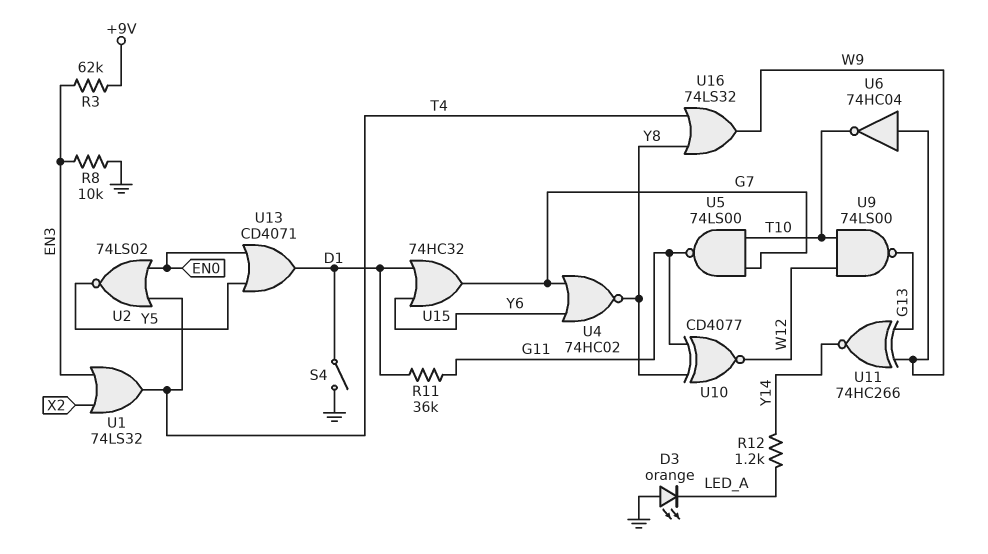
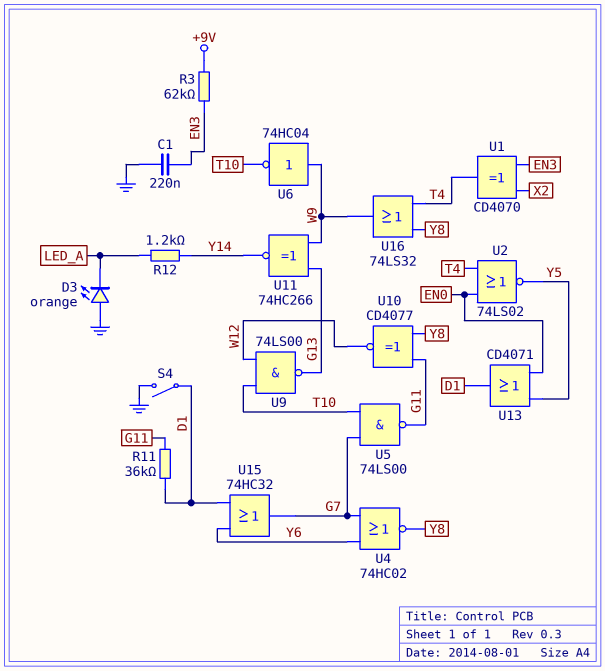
C1: none -> 220nF (EN3, GND)
R8: 10k (EN3, GND) -> none
U1: OR 74LS32 (in EN3, in X2, out T4) -> XOR CD4070 (in EN3, in X2, out T4)

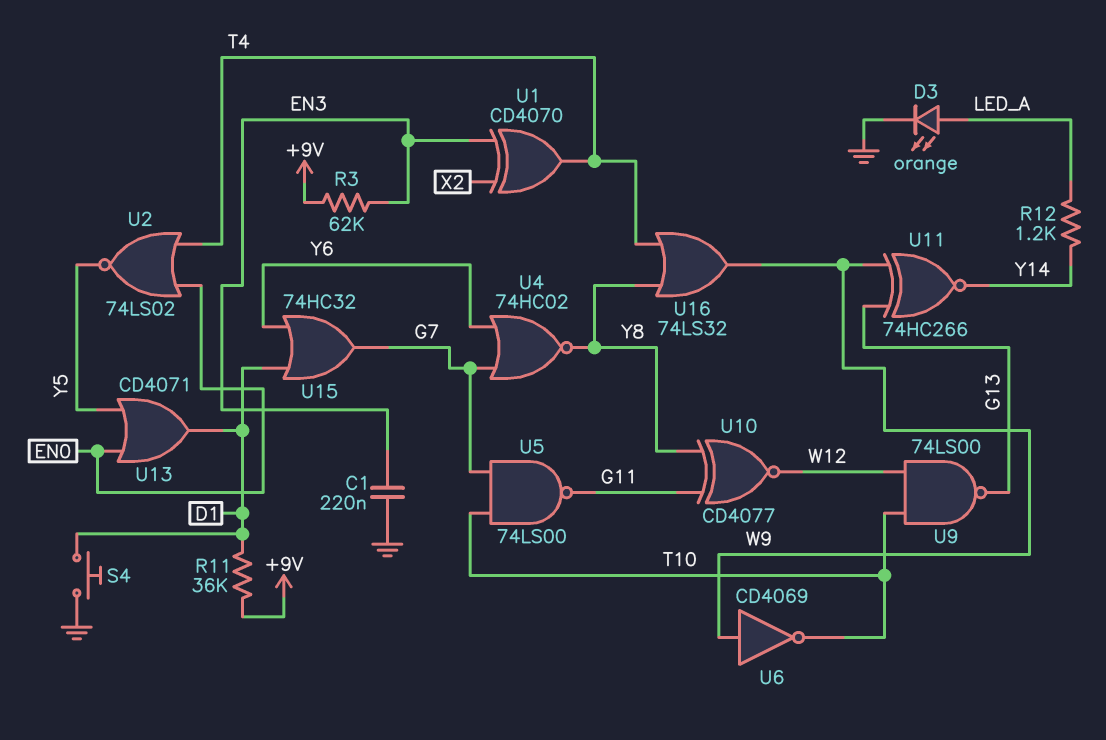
D3: LED orange (A GND, K LED_A) -> LED orange (A LED_A, K GND)
R11: 36k (D1, G11) -> 36k (+9V, D1)
S4: switch (D1, GND) -> button (D1, GND)
U6: NOT 74HC04 (in W9, out T10) -> NOT CD4069 (in W9, out T10)

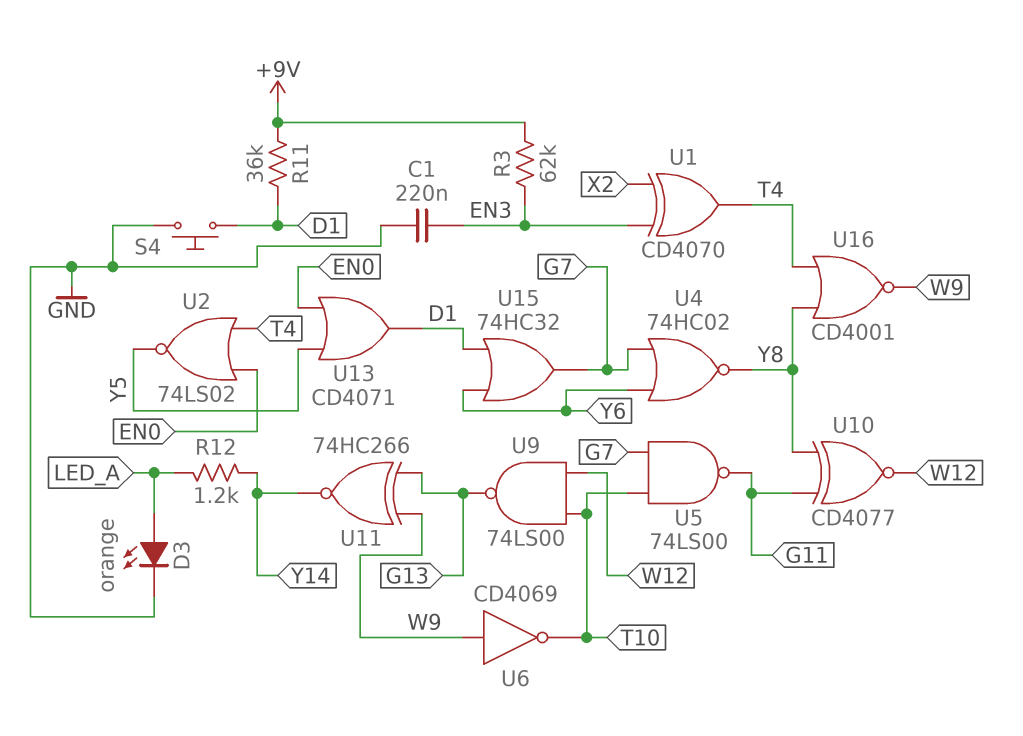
U16: OR 74LS32 (in T4, in Y8, out W9) -> NOR CD4001 (in T4, in Y8, out W9)

